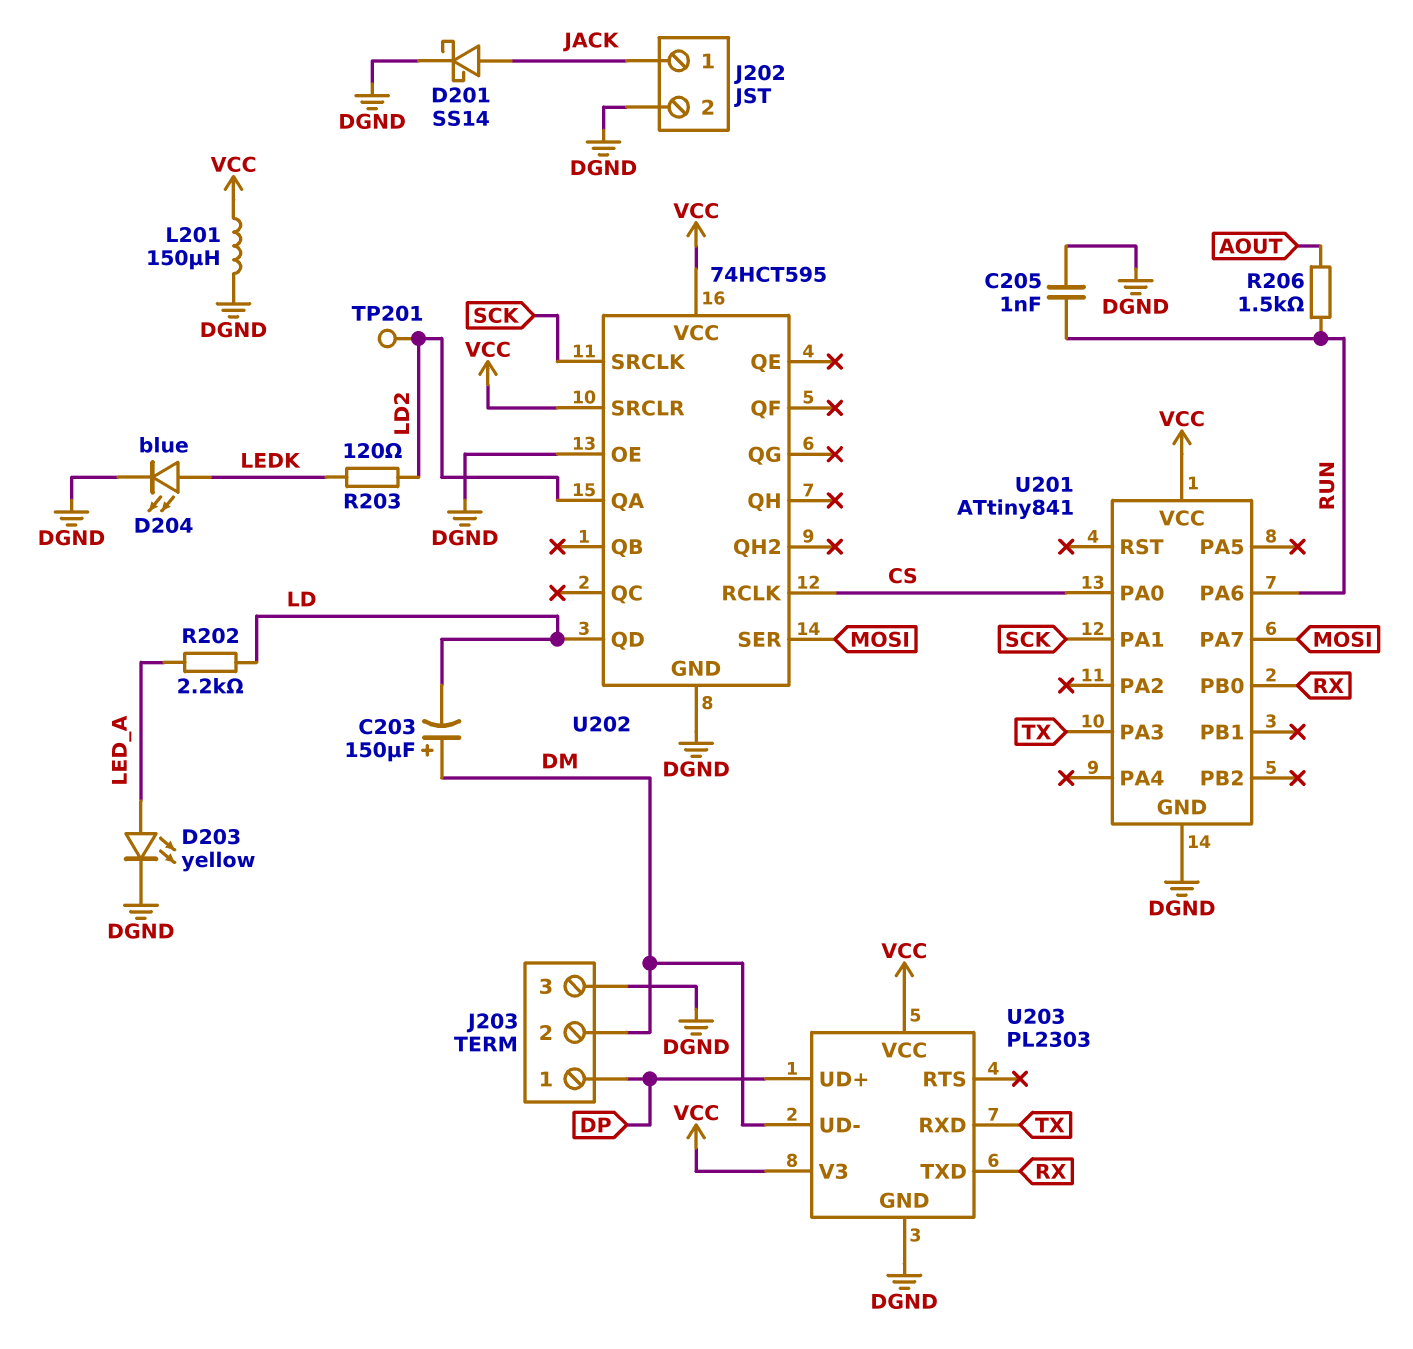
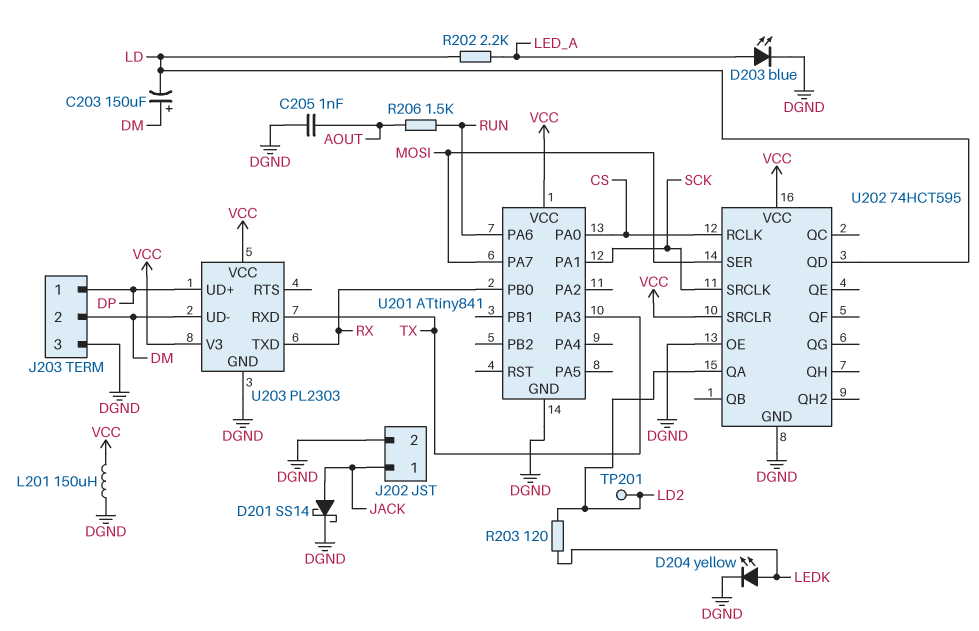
C205: 1nF (DGND, RUN) -> 1nF (AOUT, DGND)
D203: LED yellow (A LED_A, K DGND) -> LED blue (A LED_A, K DGND)
D204: LED blue (A LEDK, K DGND) -> LED yellow (A LEDK, K DGND)

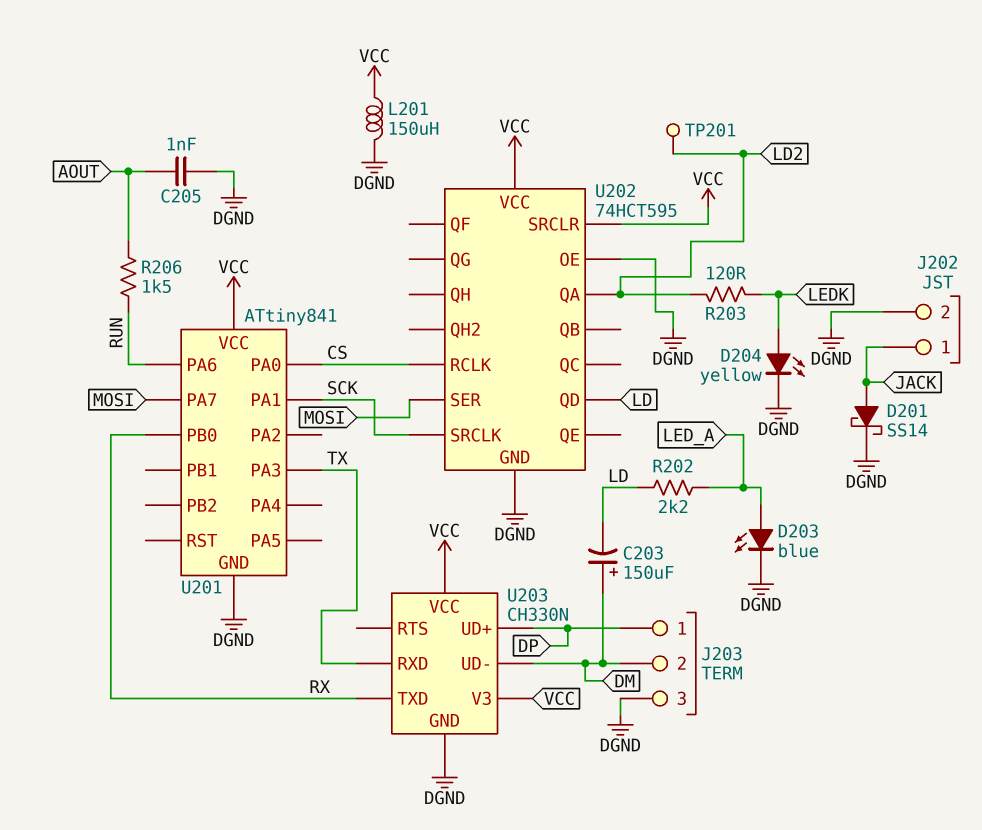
U203: PL2303 -> CH330N

